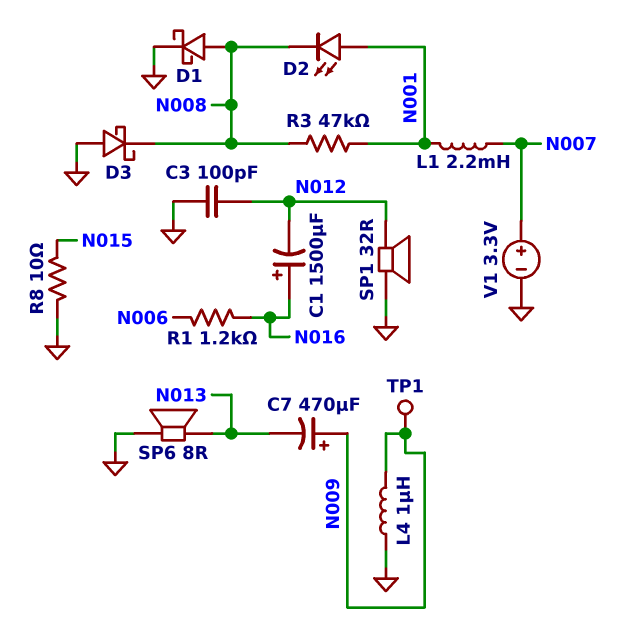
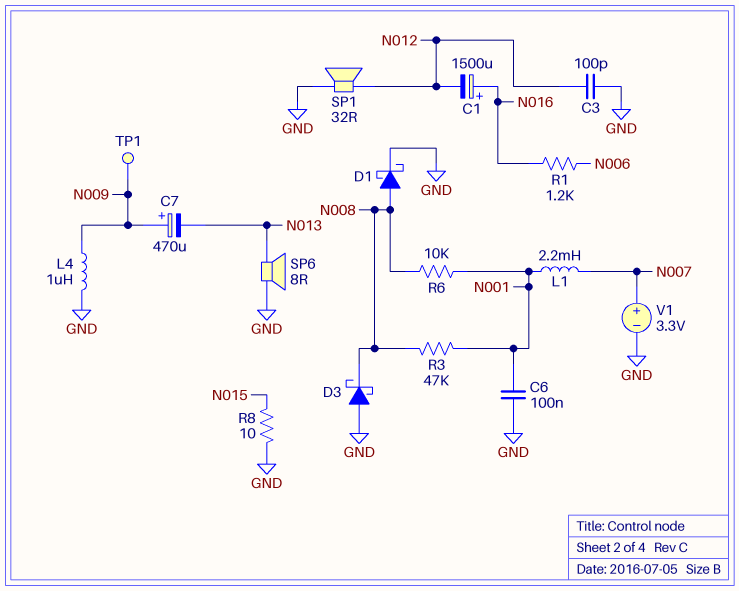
C6: none -> 100nF (GND, N001)
D2: LED (A N001, K N008) -> none
R6: none -> 10k (N001, N008)

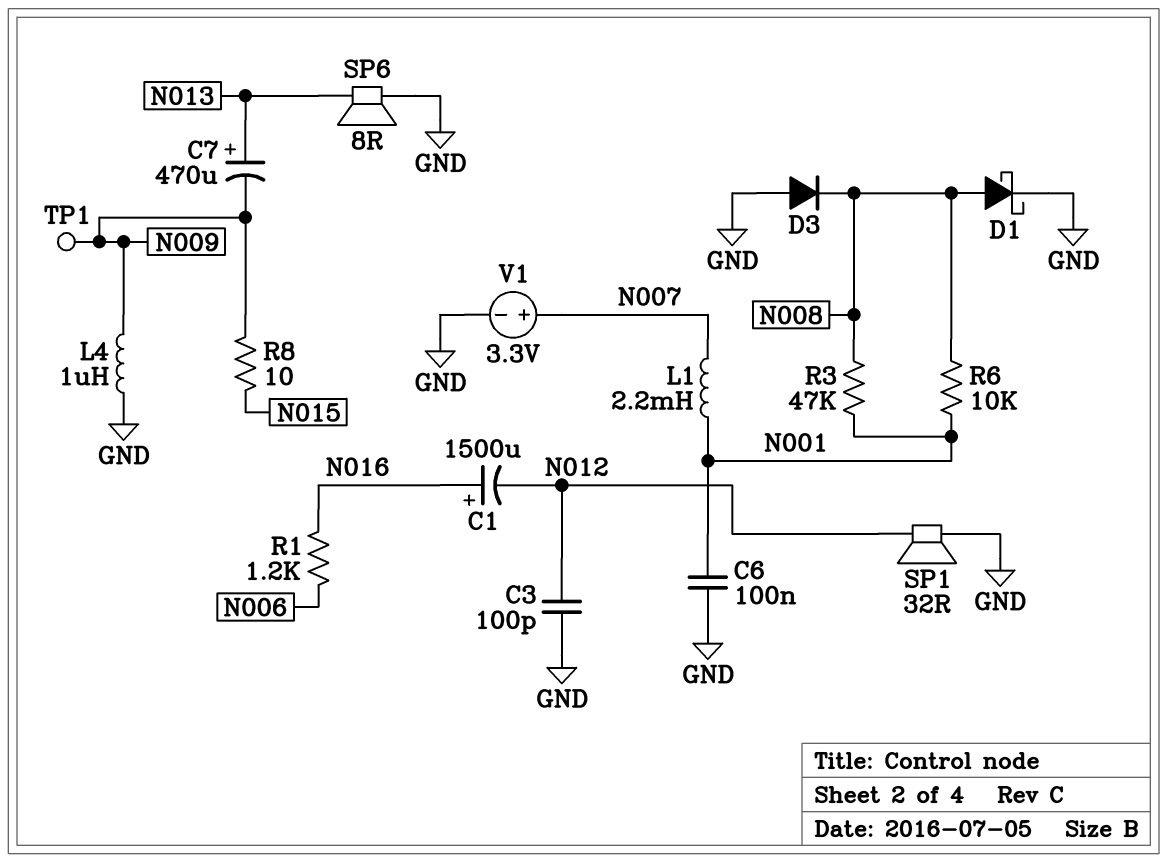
C7: 470uF (plus N009, minus N013) -> 470uF (plus N013, minus N009)
D3: schottky (A GND, K N008) -> diode (A GND, K N008)
R8: 10 (GND, N015) -> 10 (N009, N015)

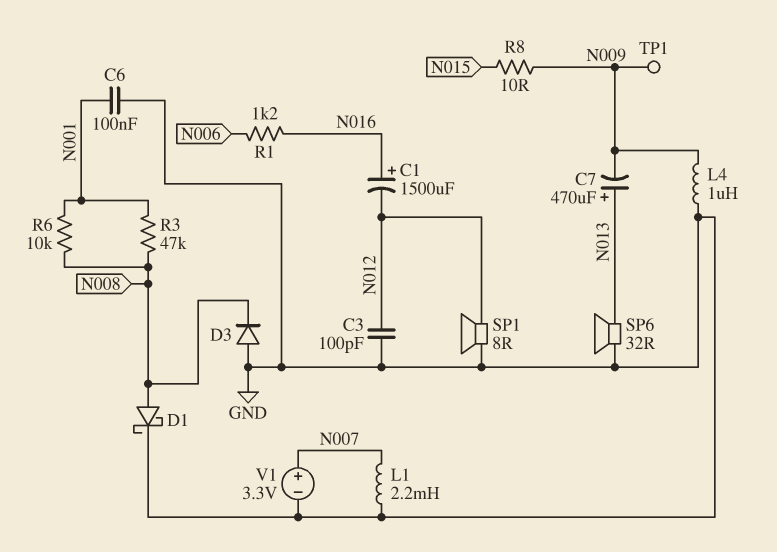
L1: 2.2mH (N001, N007) -> 2.2mH (GND, N007)
SP1: speaker 32R (GND, N012) -> speaker 8R (GND, N012)
SP6: speaker 8R (GND, N013) -> speaker 32R (GND, N013)

